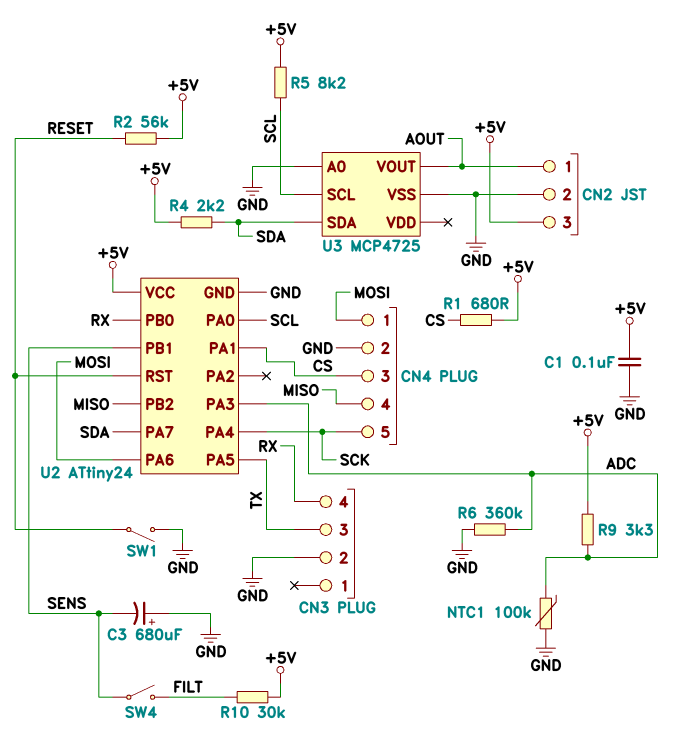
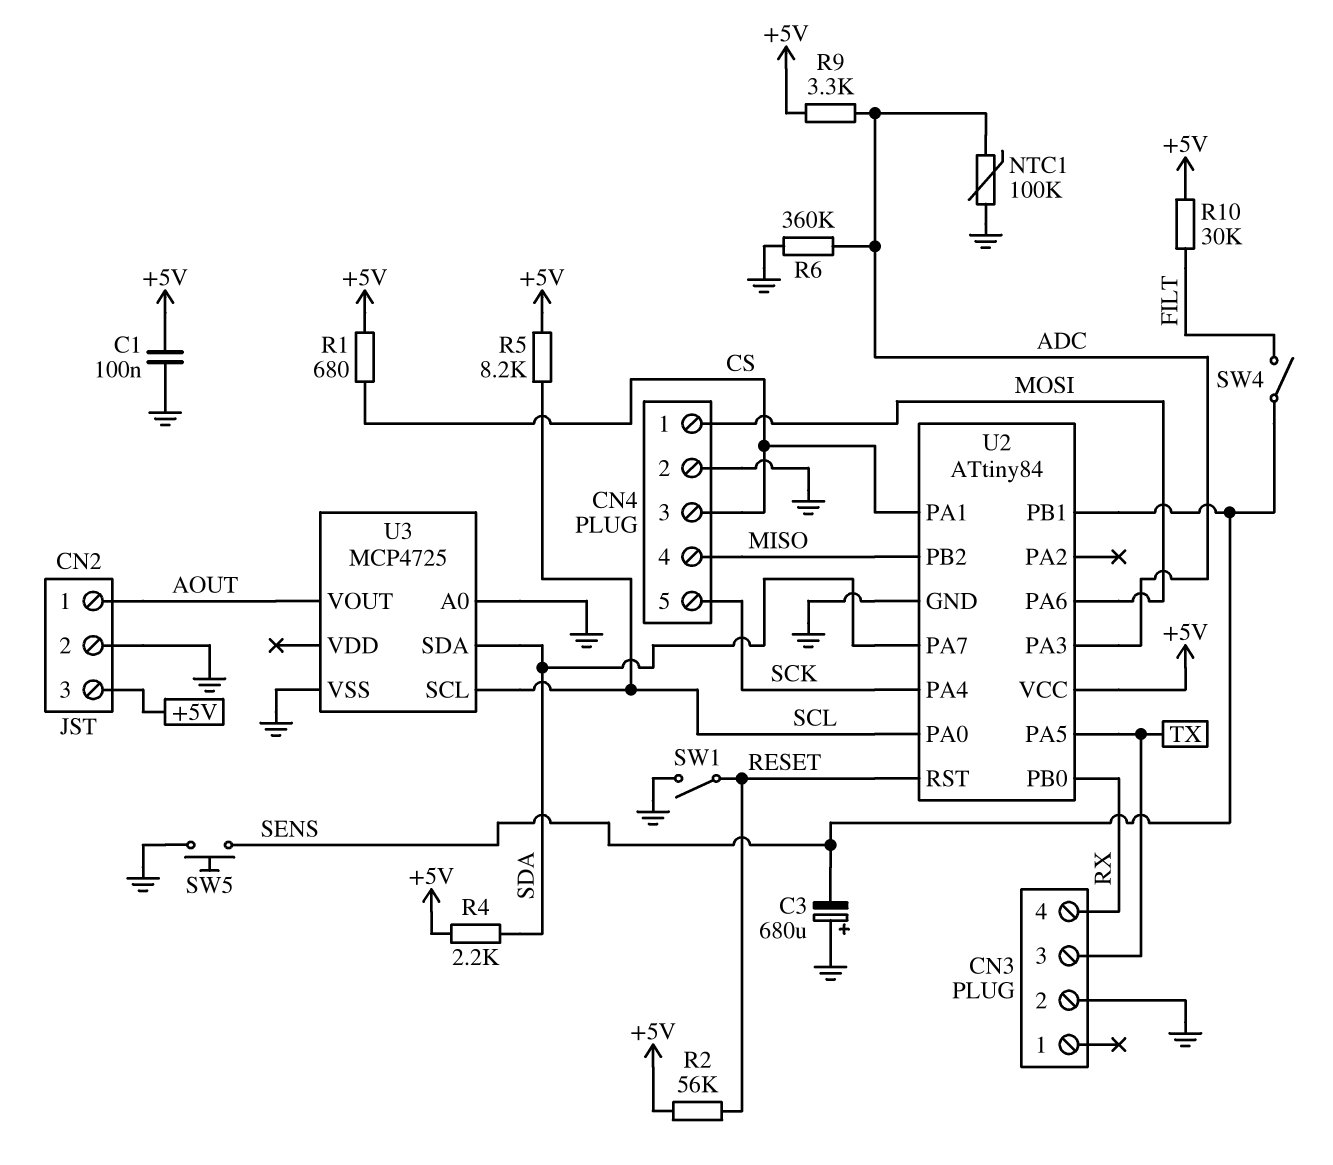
SW5: none -> button (GND, SENS)
U2: ATtiny24 -> ATtiny84

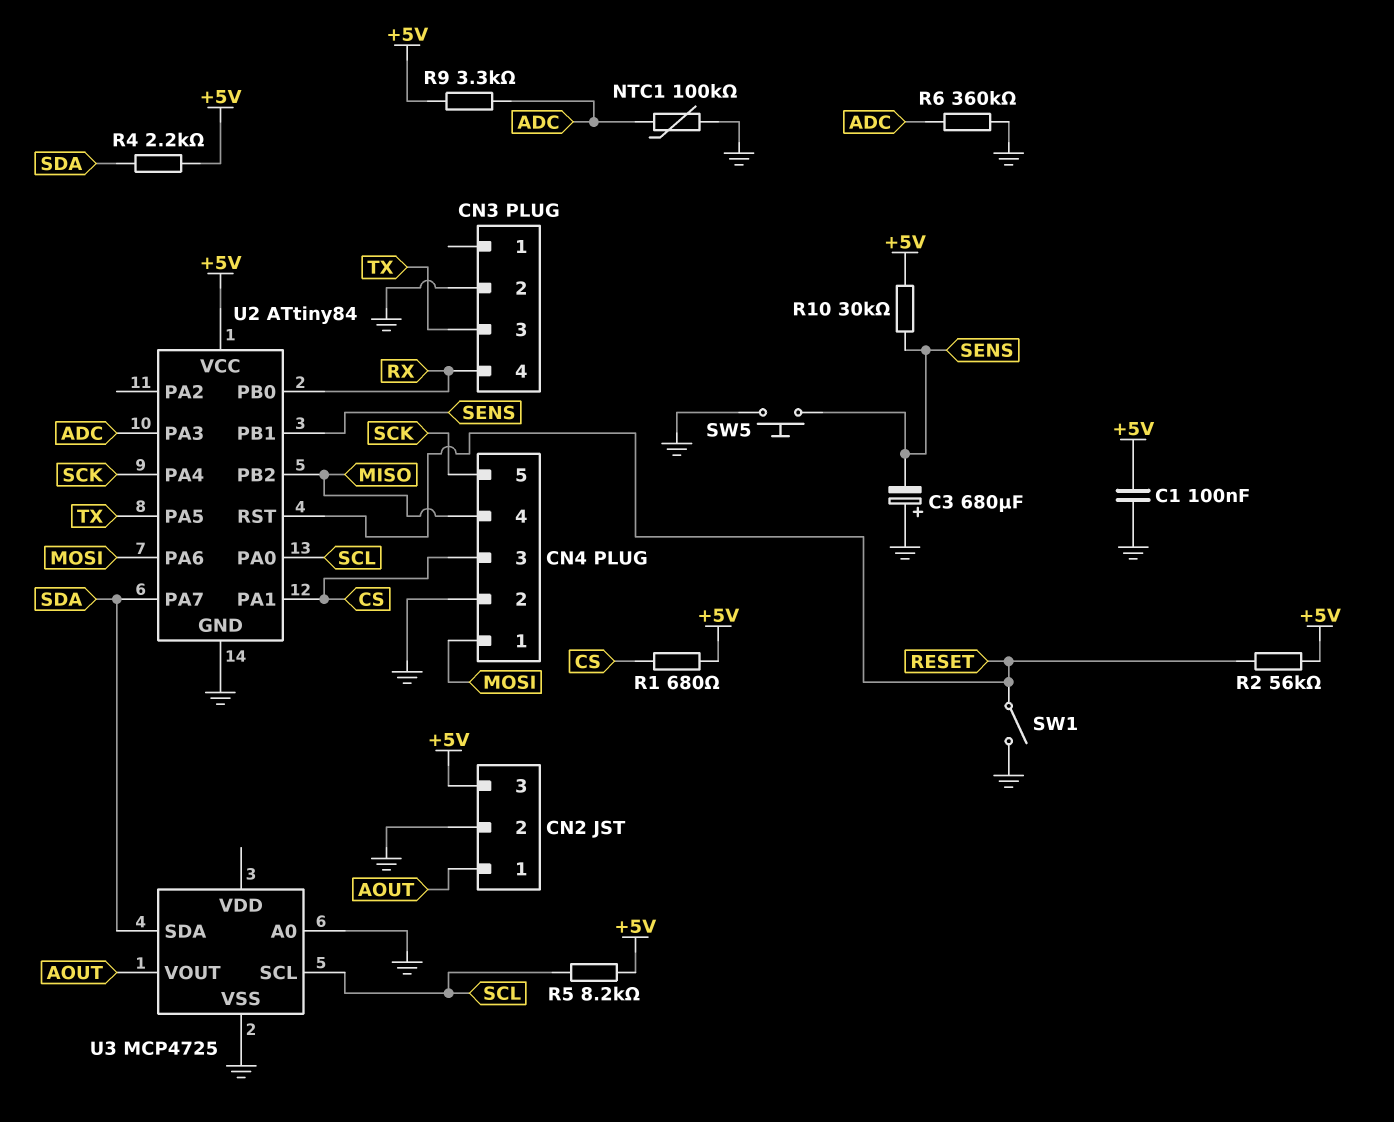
R10: 30k (+5V, FILT) -> 30k (+5V, SENS)
SW4: switch (FILT, SENS) -> none

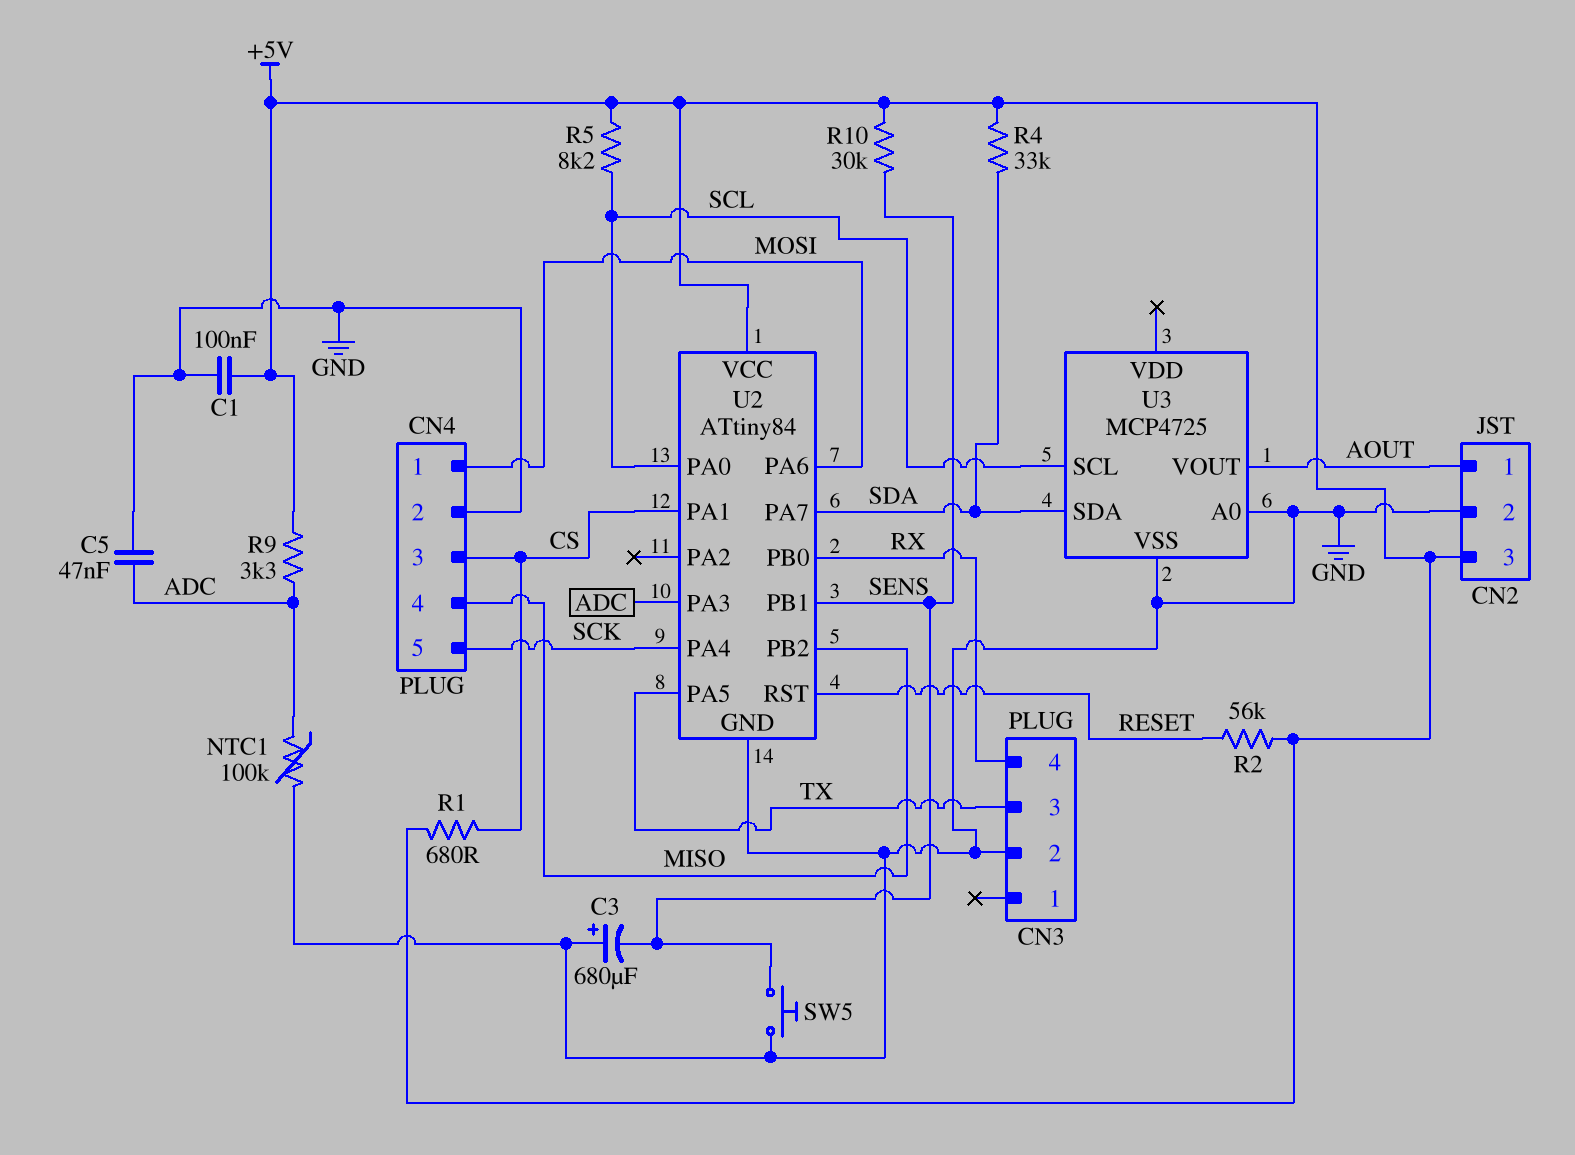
C5: none -> 47nF (ADC, GND)
R4: 2.2k (+5V, SDA) -> 33k (+5V, SDA)
R6: 360k (ADC, GND) -> none
SW1: switch (GND, RESET) -> none

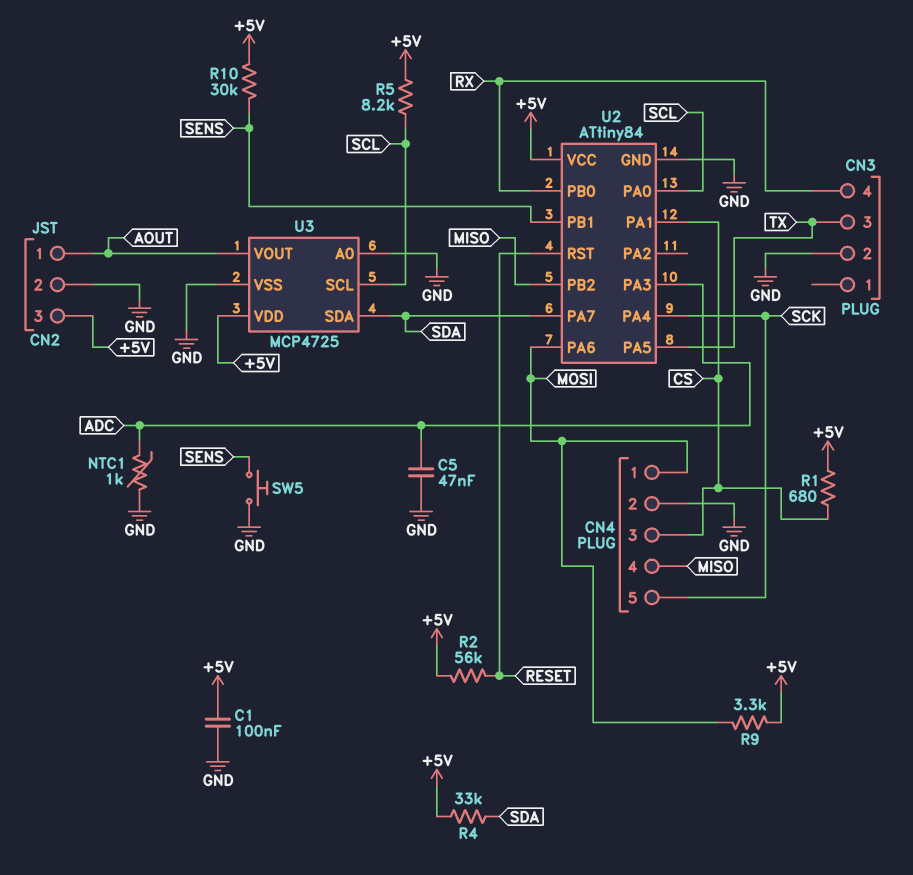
C3: 680uF (plus GND, minus SENS) -> none
NTC1: 100k (ADC, GND) -> 1k (ADC, GND)
R9: 3.3k (+5V, ADC) -> 3.3k (+5V, MOSI)
U3 pin VDD: none -> +5V

